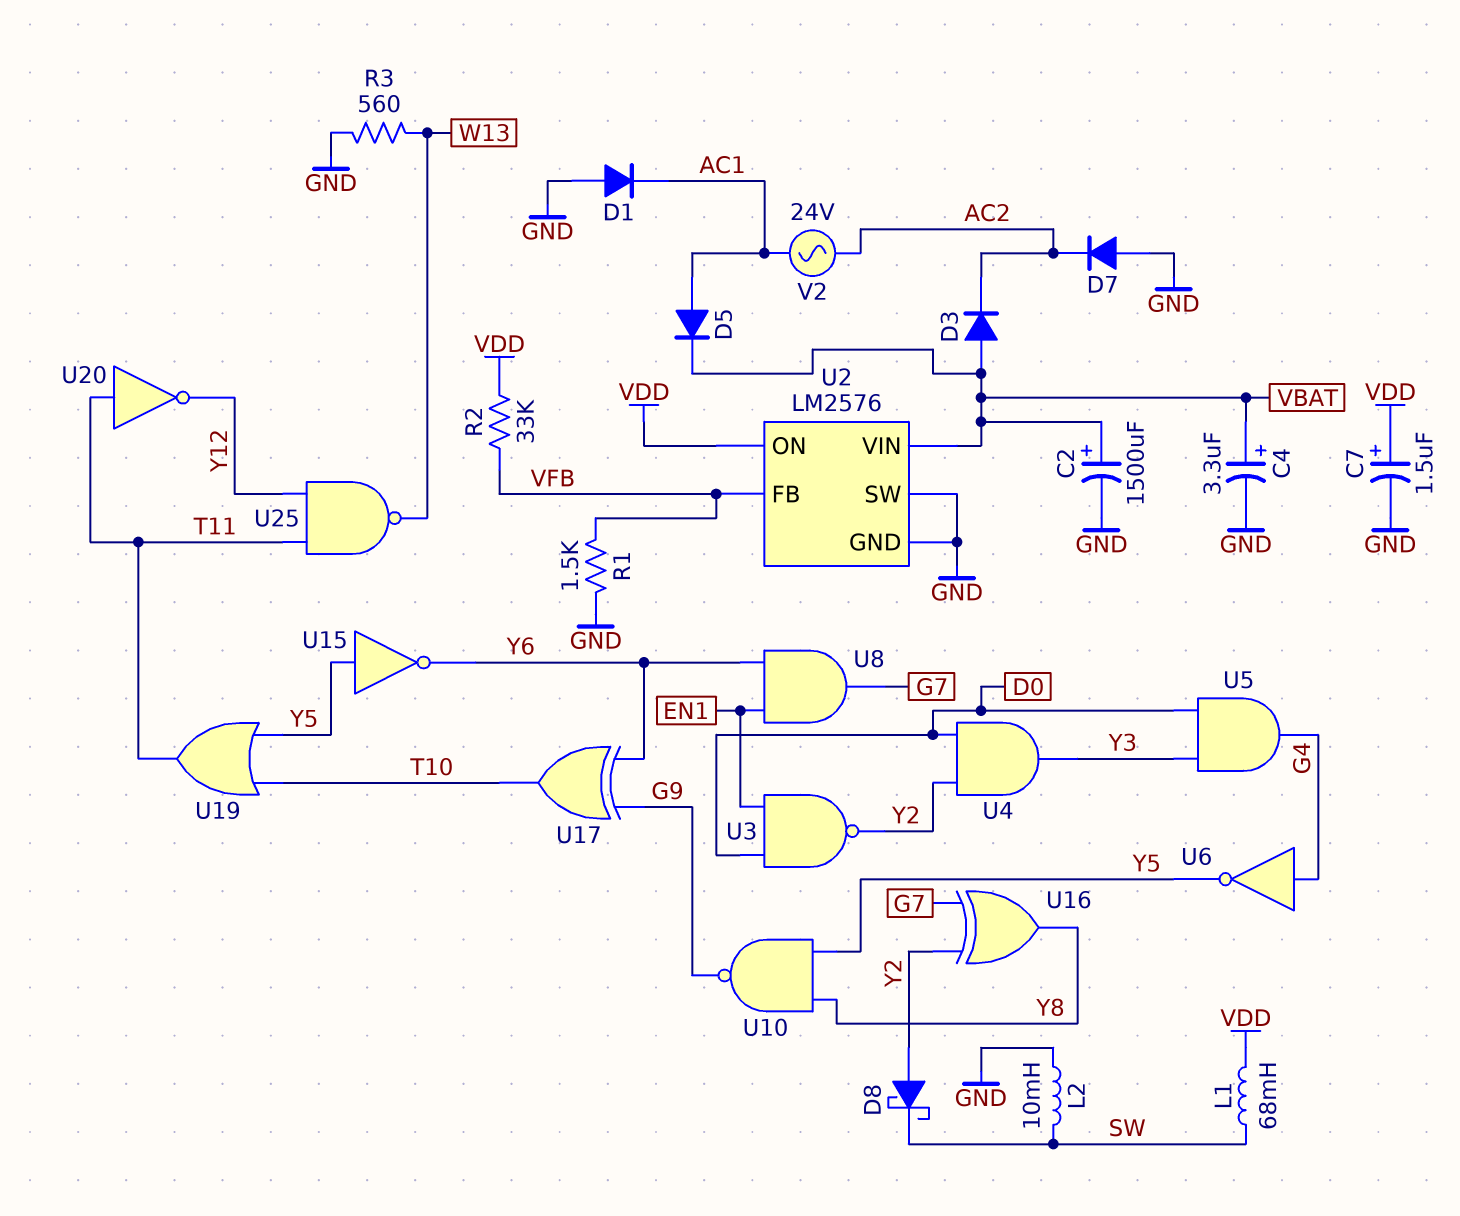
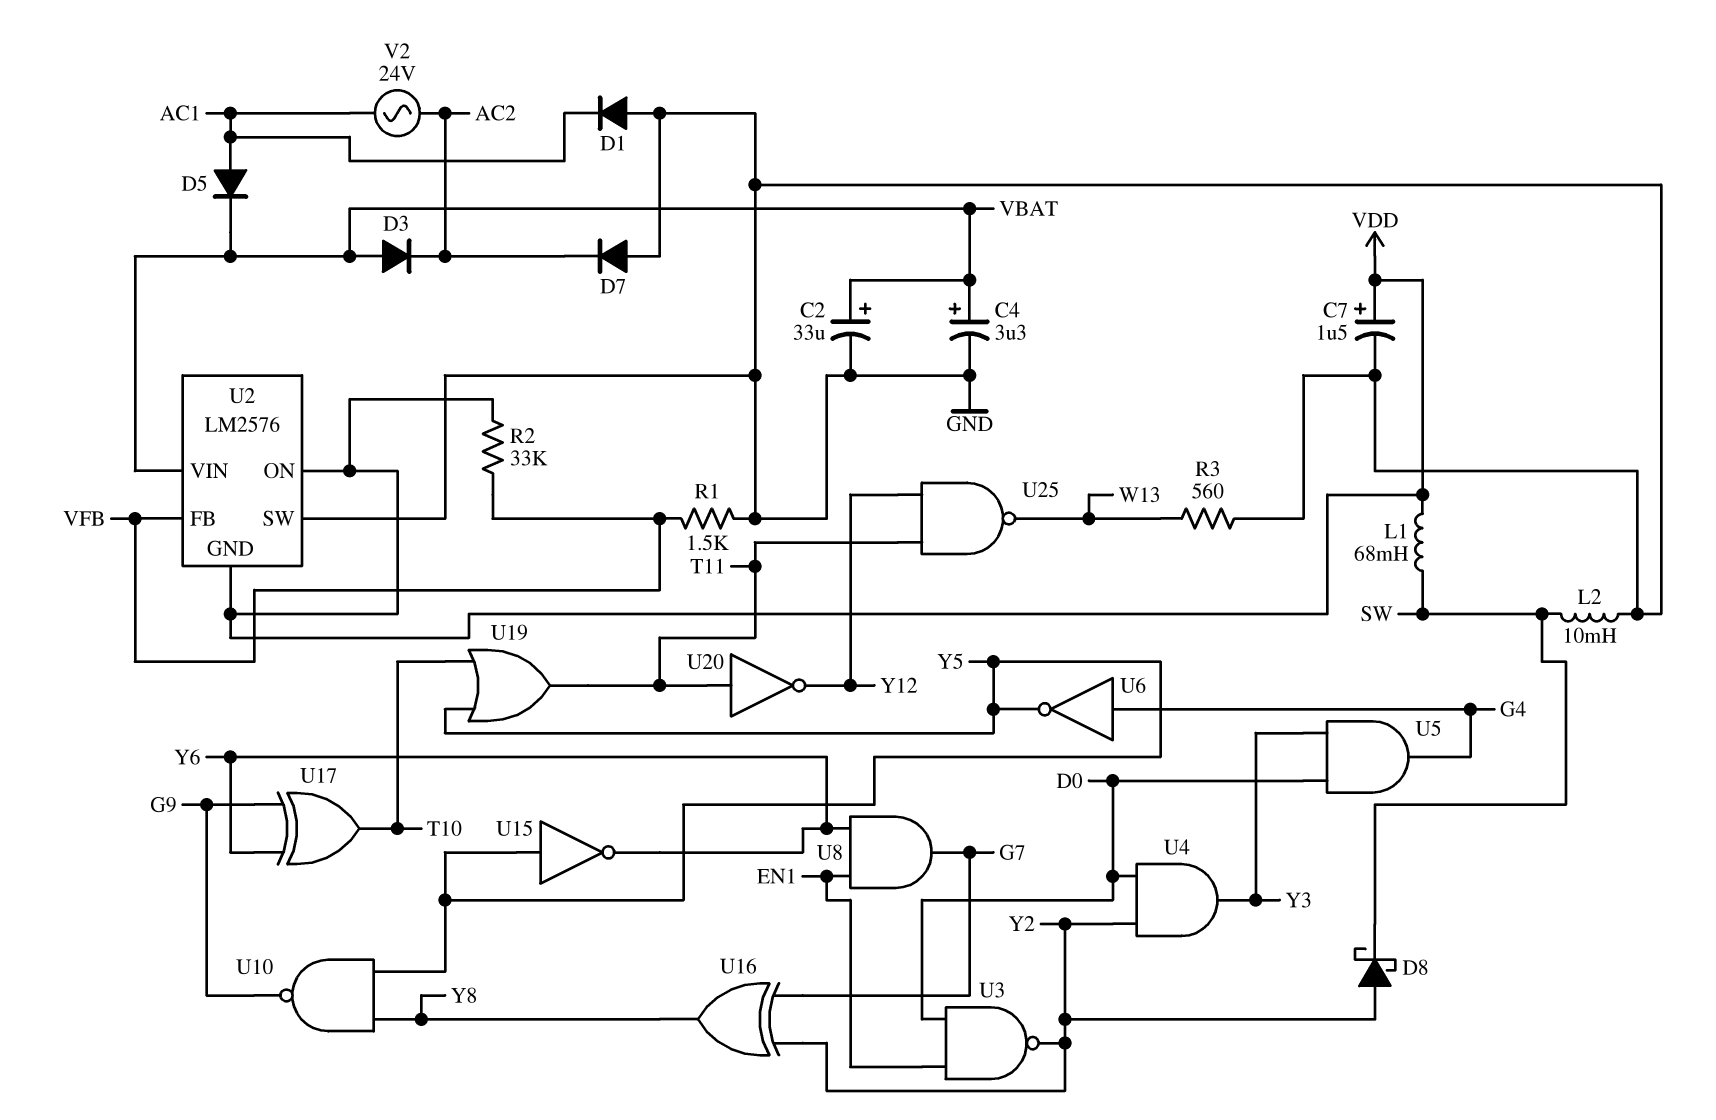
C2: 1500uF (plus VBAT, minus GND) -> 33uF (plus VBAT, minus GND)
U2 pin GND: GND -> VDD

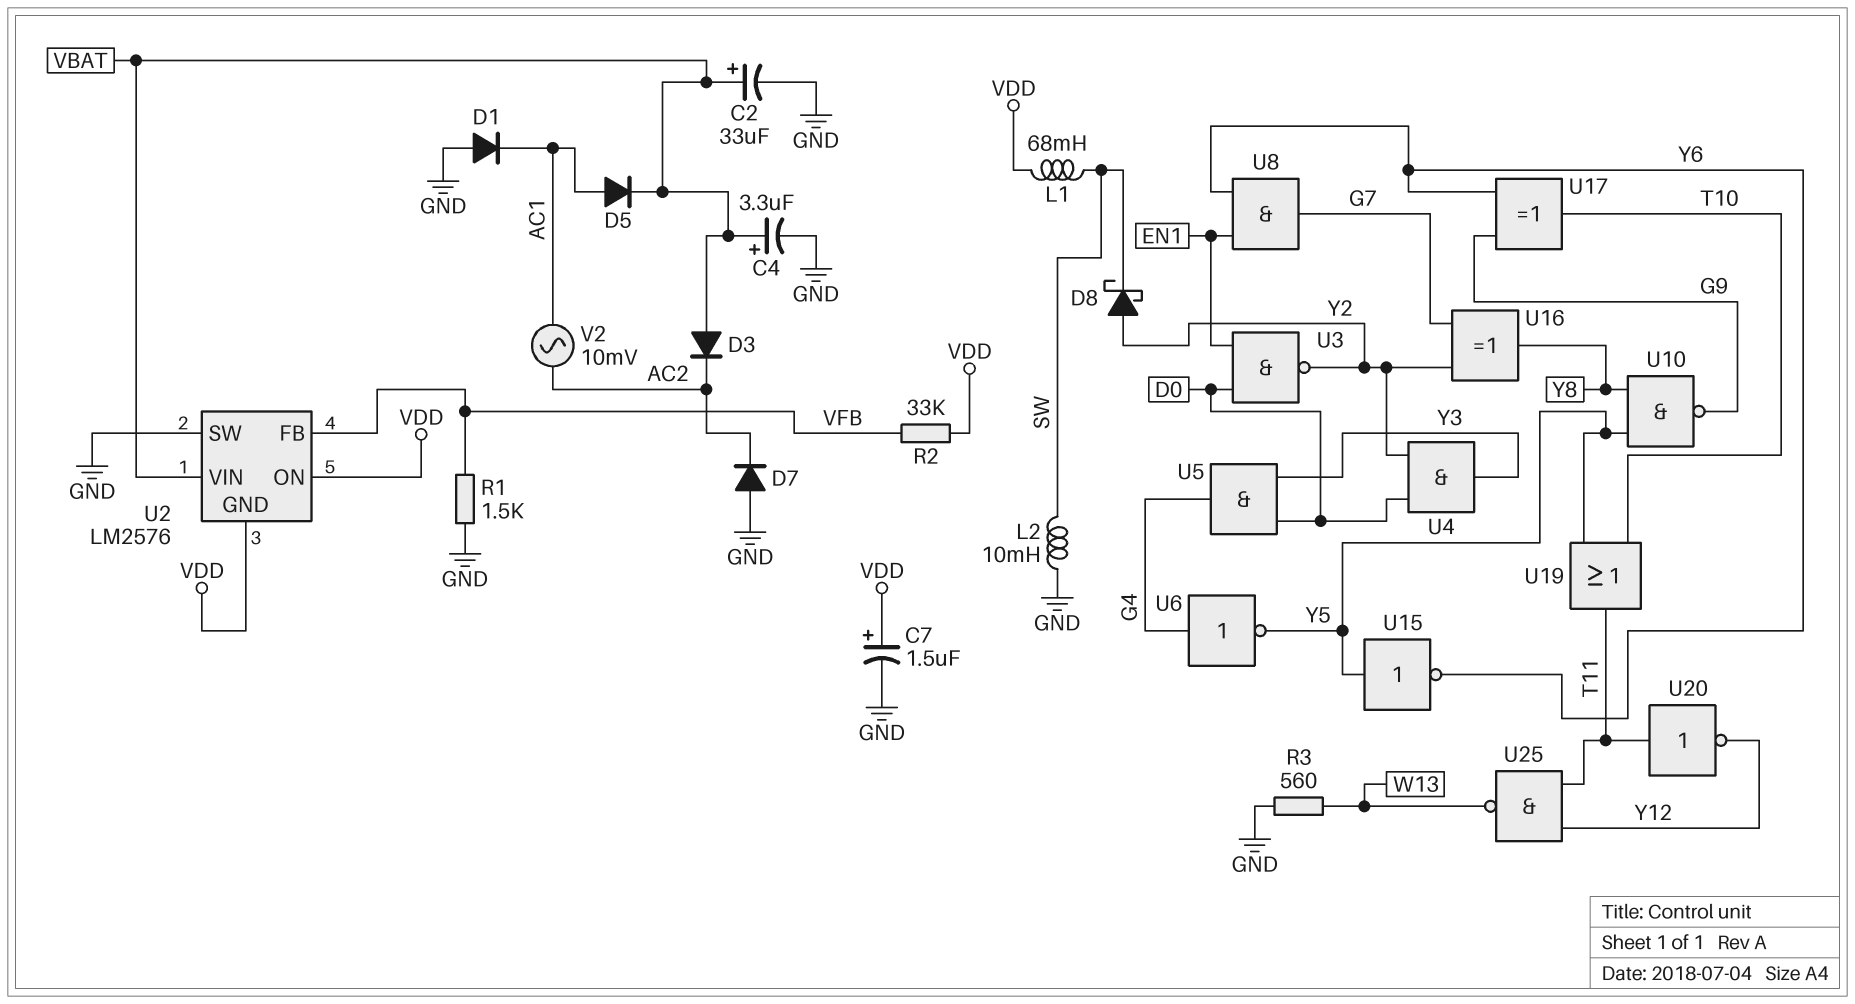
V2: AC 24V (AC1, AC2) -> AC 10mV (AC1, AC2)

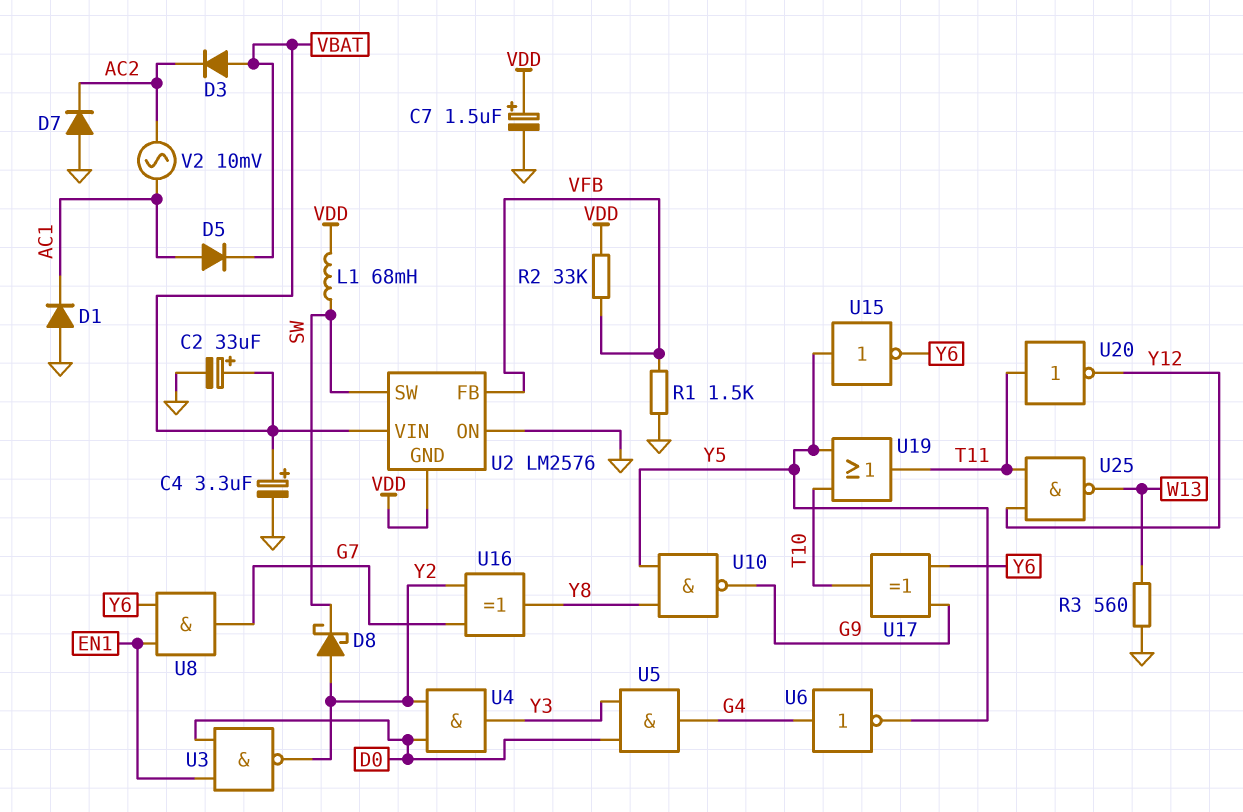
L2: 10mH (GND, SW) -> none
U2 pin ON: VDD -> GND
U2 pin SW: GND -> SW

